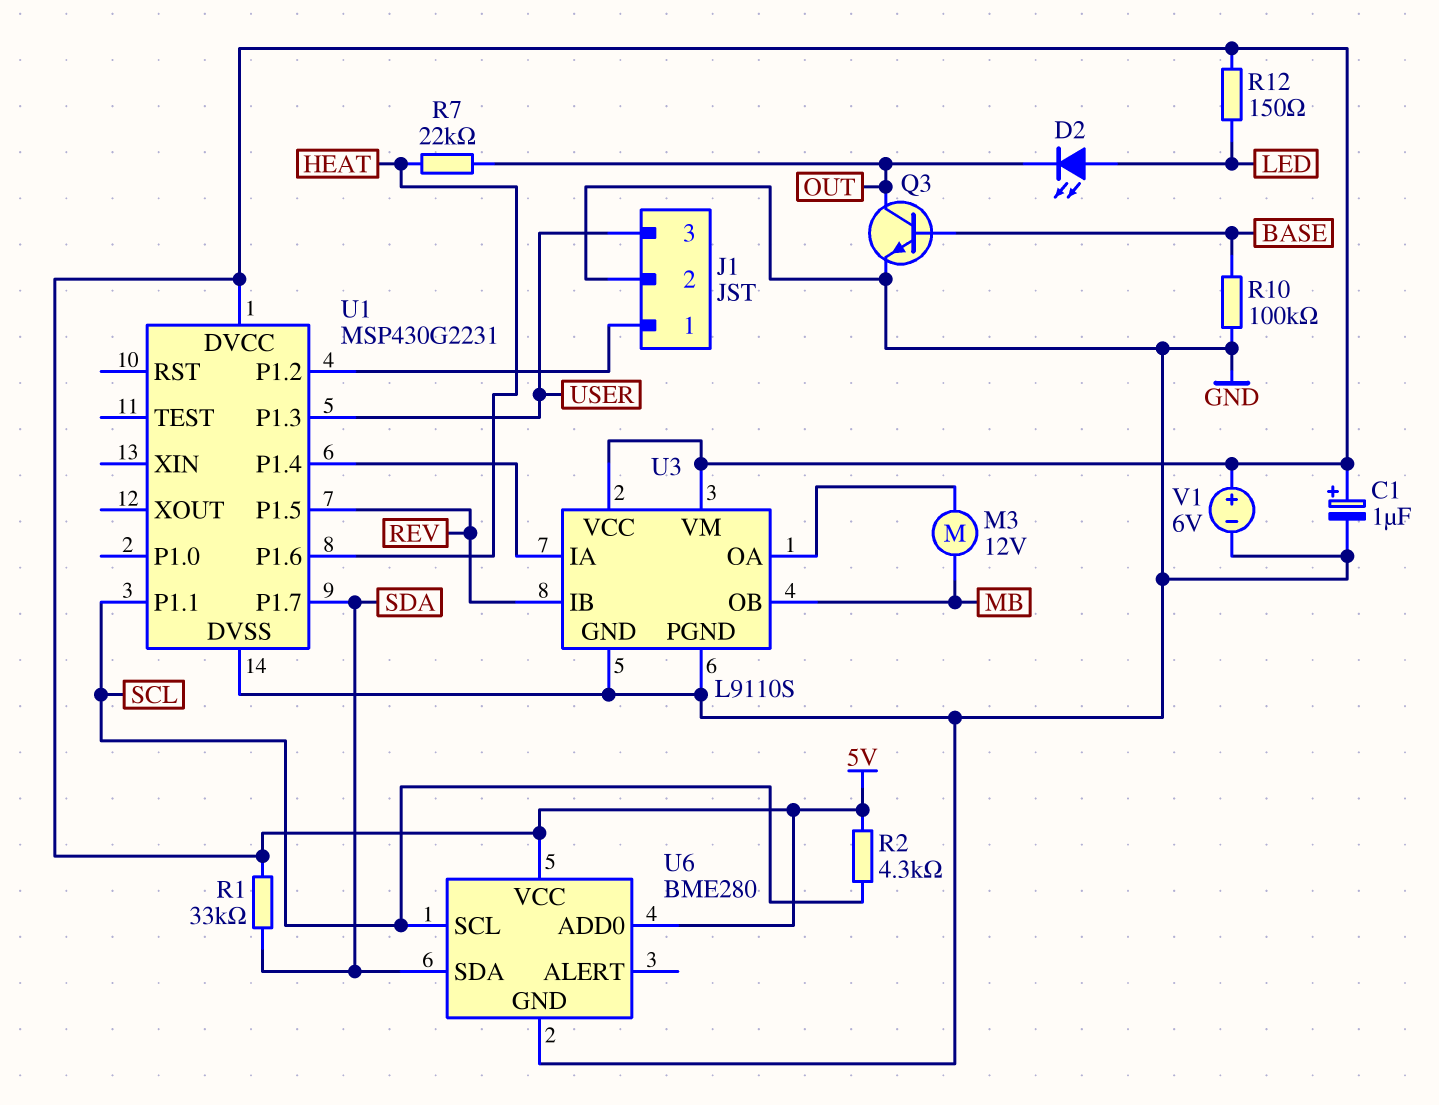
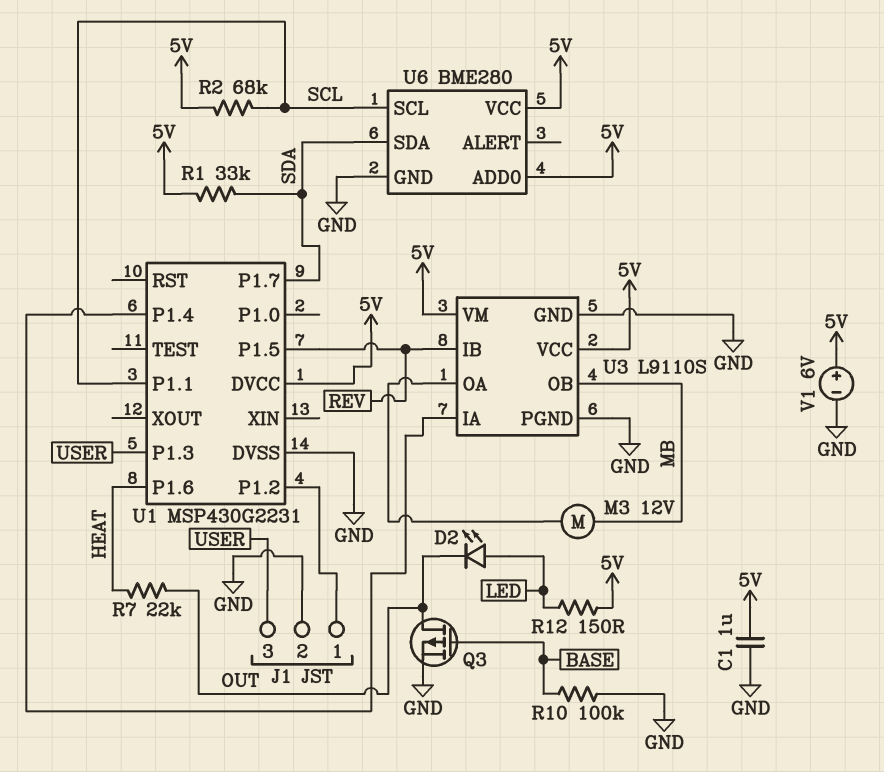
C1: 1uF (plus 5V, minus GND) -> 1uF (5V, GND)
Q3: NPN (B BASE, C OUT, E GND) -> PMOS (G BASE, D OUT, S GND)
R2: 4.3k (5V, SCL) -> 68k (5V, SCL)

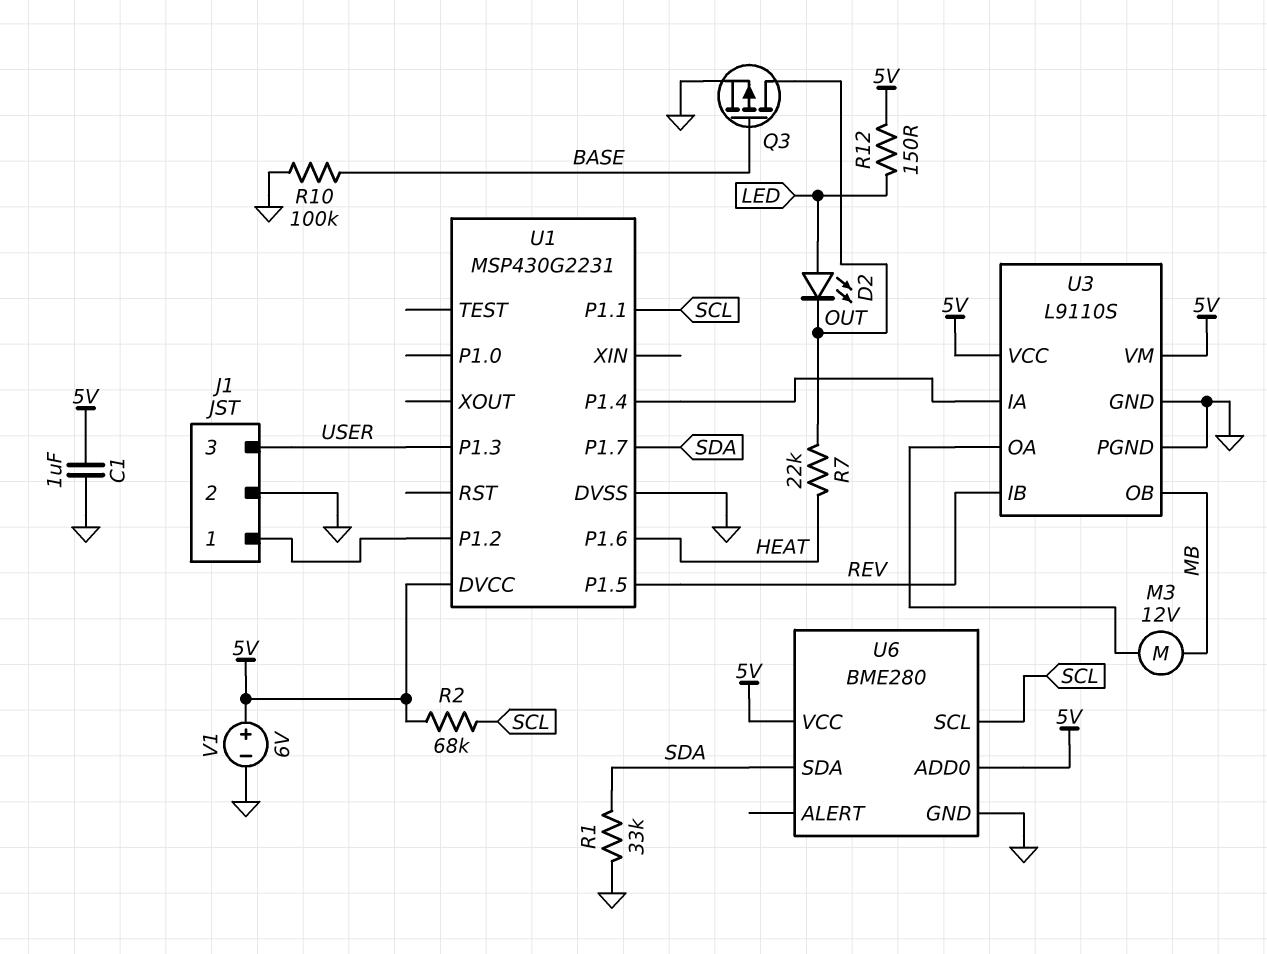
R1: 33k (5V, SDA) -> 33k (GND, SDA)

